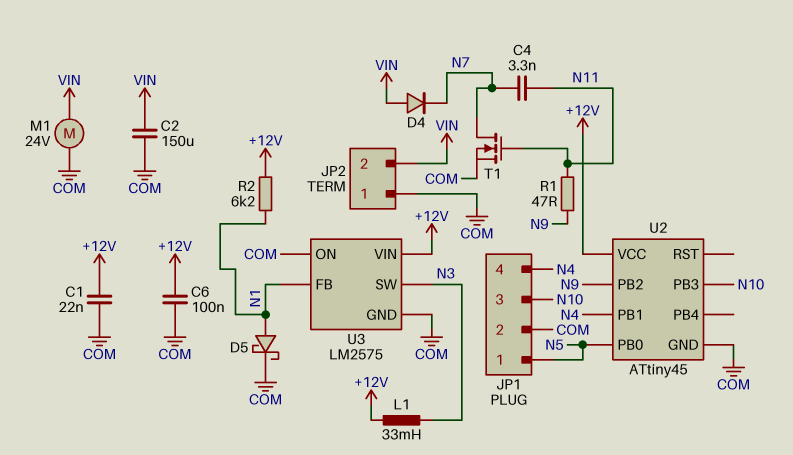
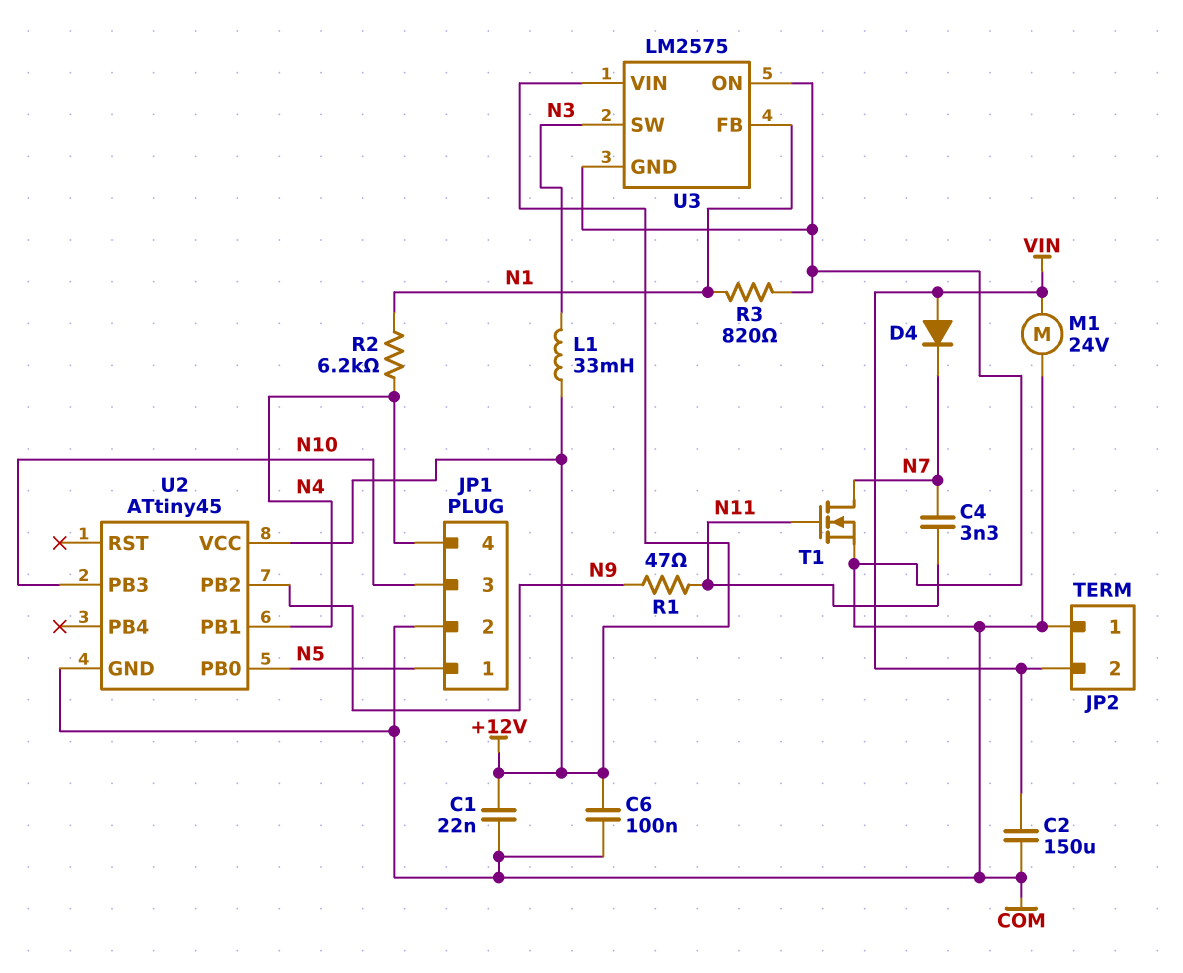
D5: schottky (A N1, K COM) -> none
R2: 6.2k (+12V, N1) -> 6.2k (N1, N4)
R3: none -> 820 (COM, N1)

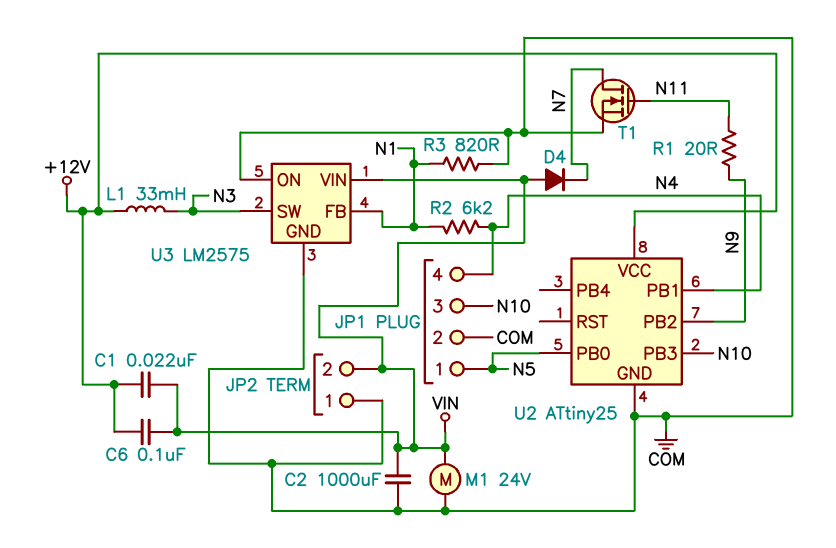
C1: 22nF (+12V, COM) -> 22nF (+12V, VIN)
C2: 150uF (COM, VIN) -> 1000uF (COM, VIN)
C4: 3.3nF (N7, N11) -> none
C6: 100nF (+12V, COM) -> 100nF (+12V, VIN)
R1: 47 (N9, N11) -> 20 (N9, N11)
U2: ATtiny45 -> ATtiny25
U3 pin VIN: +12V -> VIN

